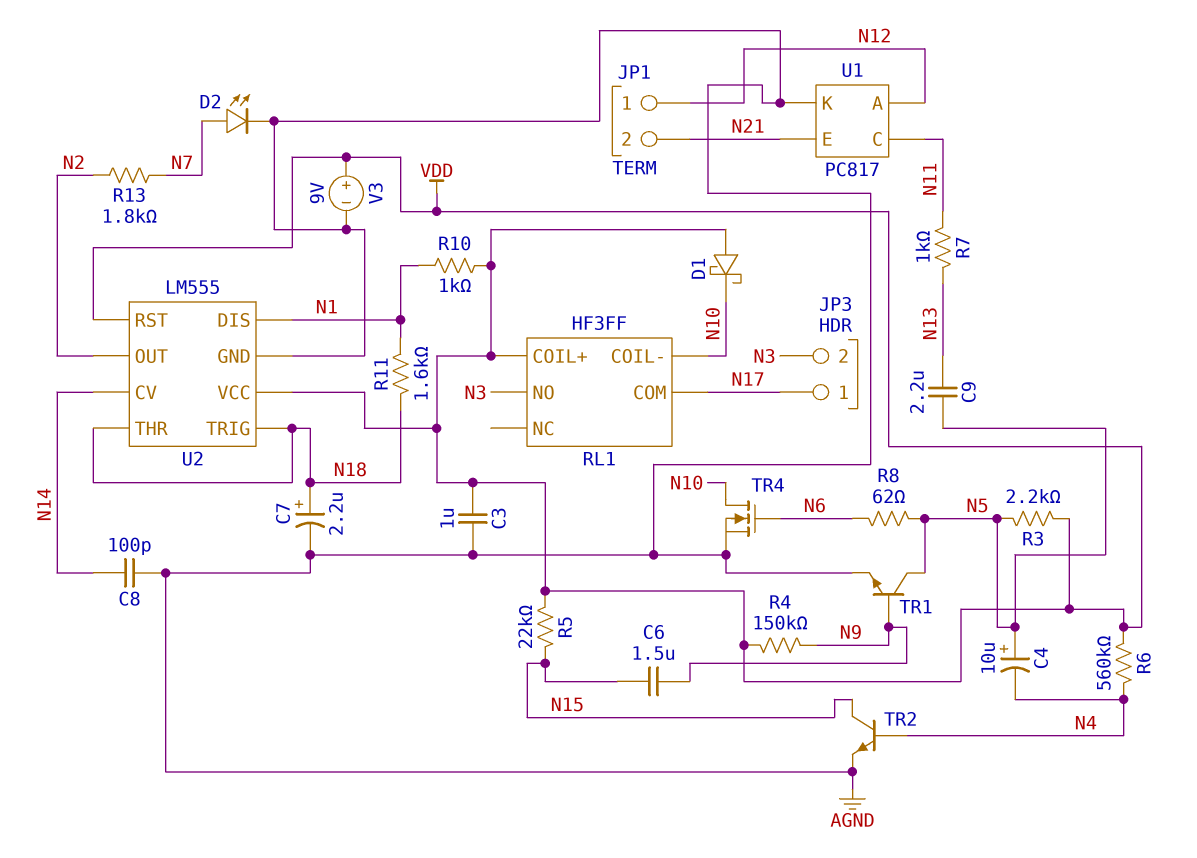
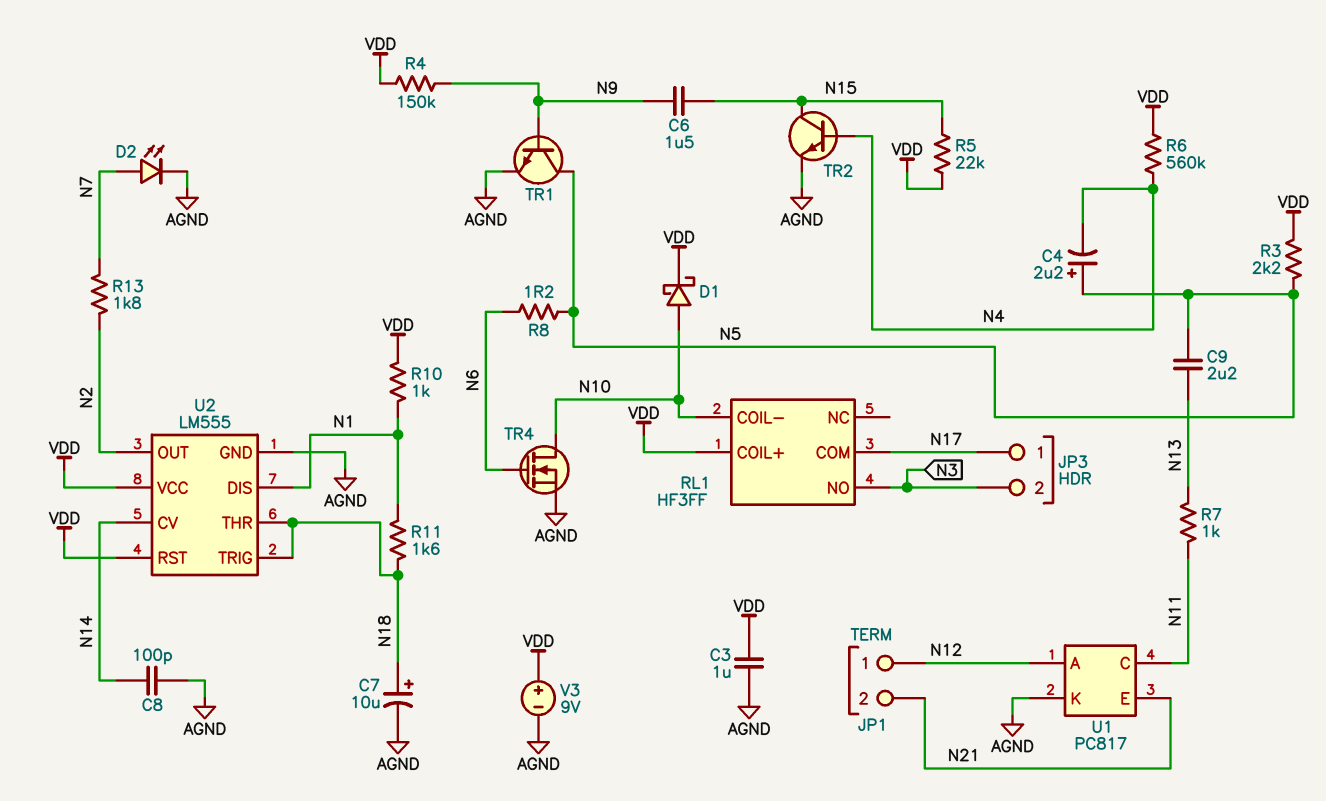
C4: 10uF (plus N5, minus N4) -> 2.2uF (plus N5, minus N4)
C7: 2.2uF (plus N18, minus AGND) -> 10uF (plus N18, minus AGND)
D1: schottky (A VDD, K N10) -> schottky (A N10, K VDD)
R8: 62 (N5, N6) -> 1.2 (N5, N6)

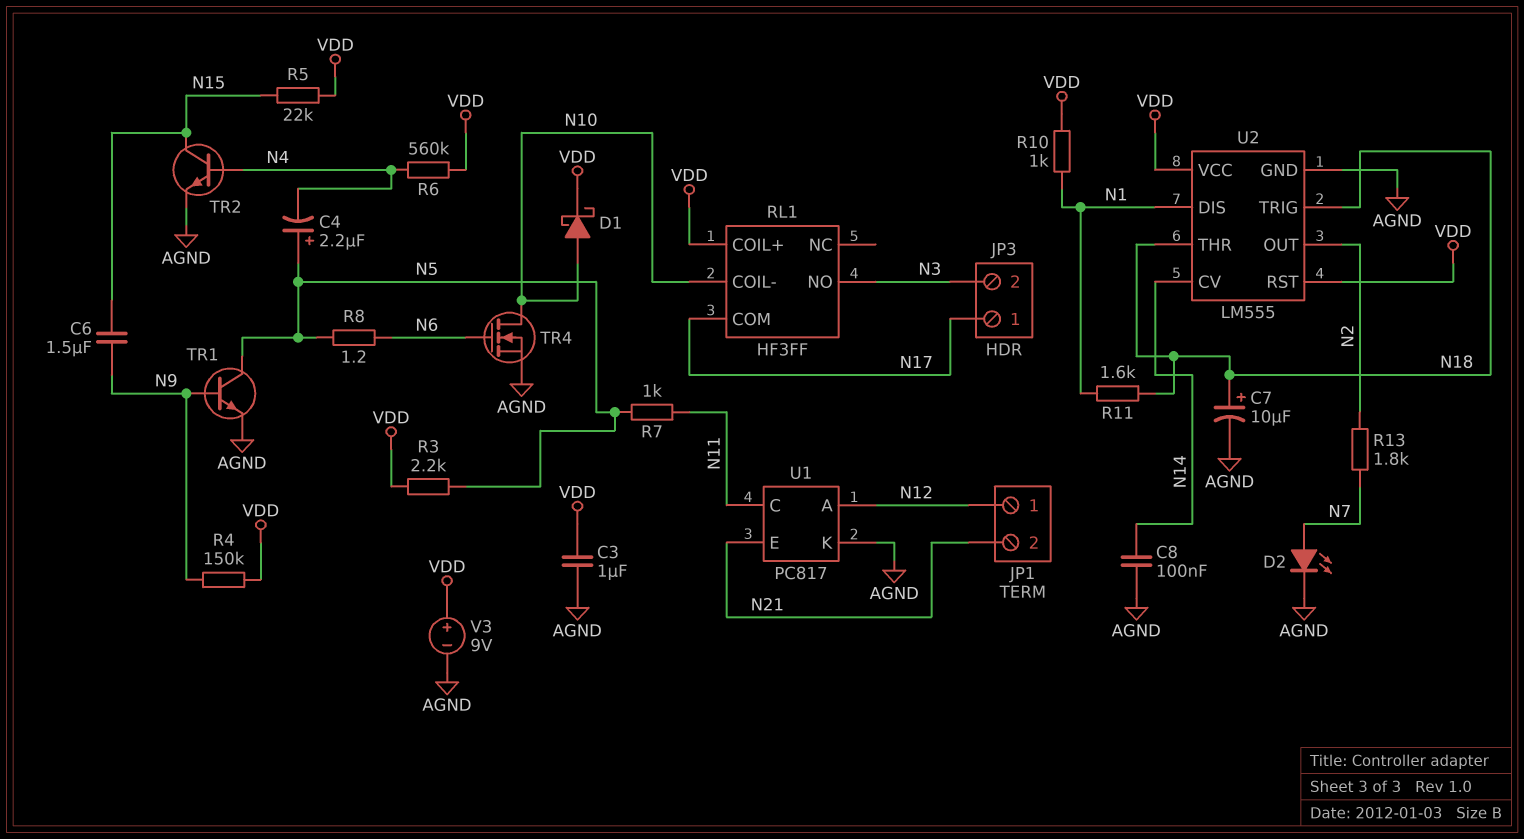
C8: 100pF (AGND, N14) -> 100nF (AGND, N14)
C9: 2.2uF (N5, N13) -> none
R7: 1k (N11, N13) -> 1k (N5, N11)

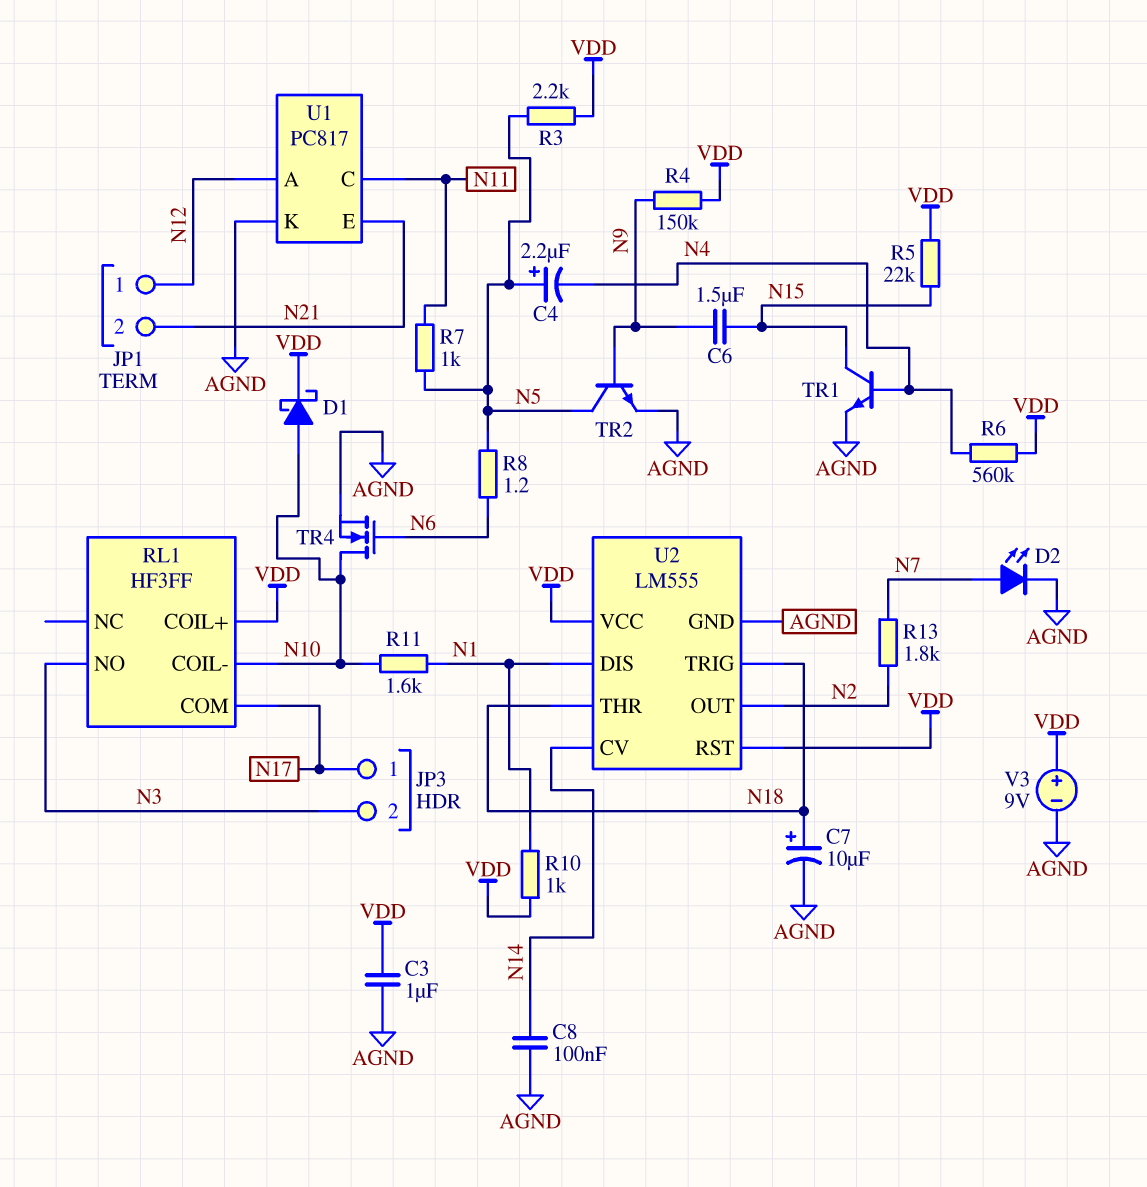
R11: 1.6k (N1, N18) -> 1.6k (N1, N10)
TR1: NPN (B N9, C N5, E AGND) -> NPN (B N4, C N15, E AGND)
TR2: NPN (B N4, C N15, E AGND) -> NPN (B N9, C N5, E AGND)

